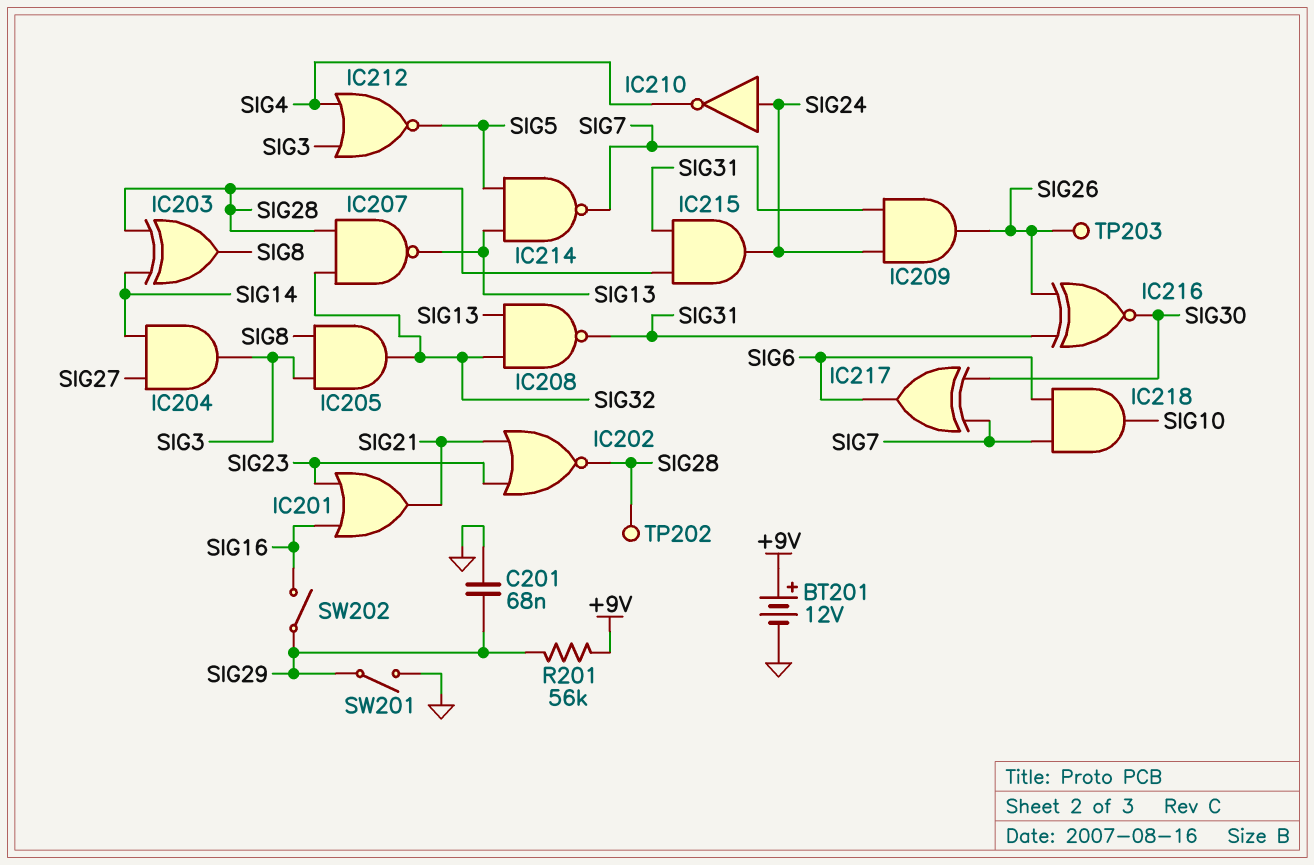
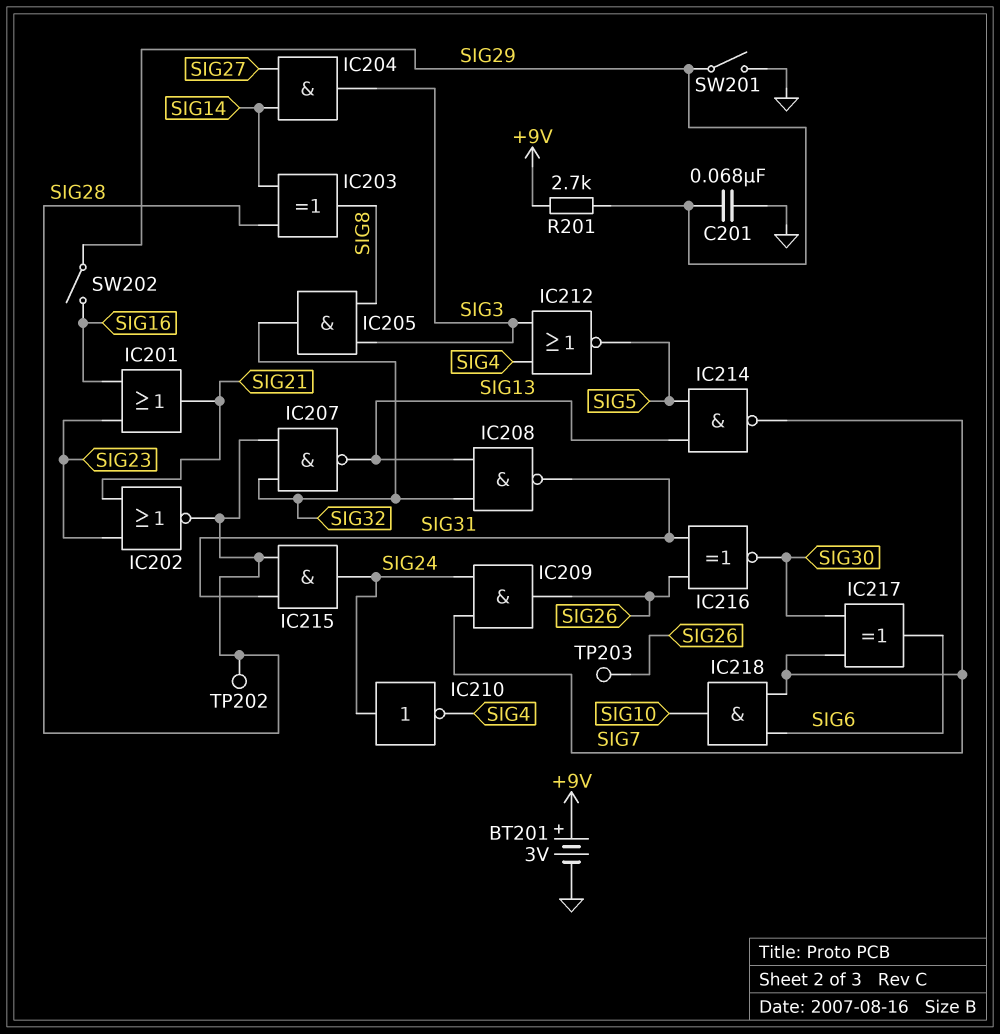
BT201: 12V (plus +9V, minus GND) -> 3V (plus +9V, minus GND)
R201: 56k (+9V, SIG29) -> 2.7k (+9V, SIG29)

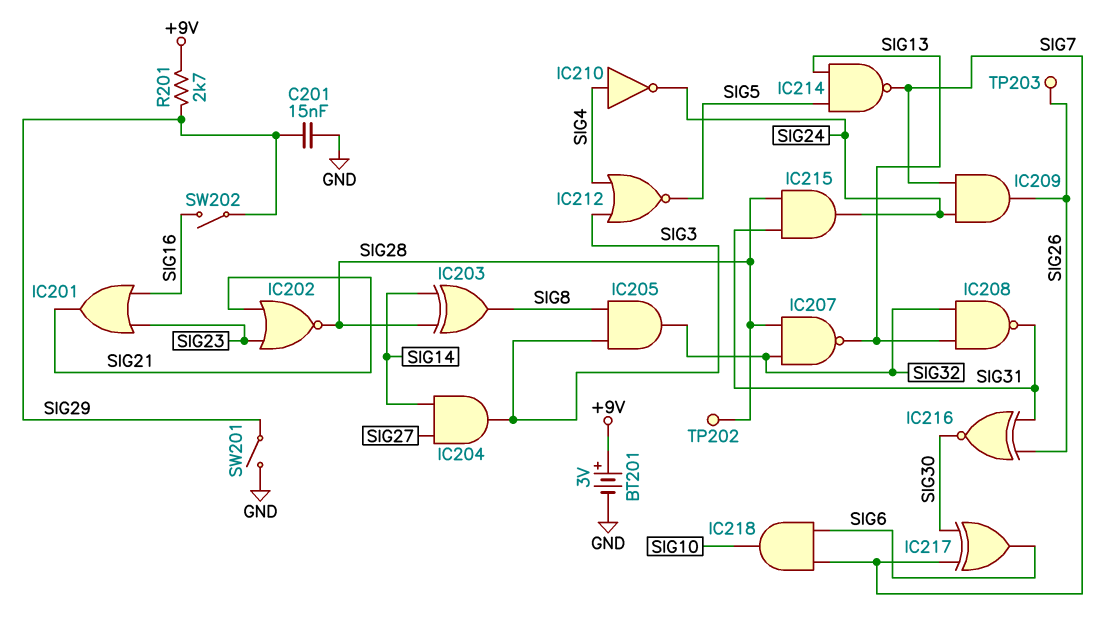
C201: 68nF (GND, SIG29) -> 15nF (GND, SIG29)
IC210: NOT (in SIG24, out SIG4) -> NOT (in SIG4, out SIG24)

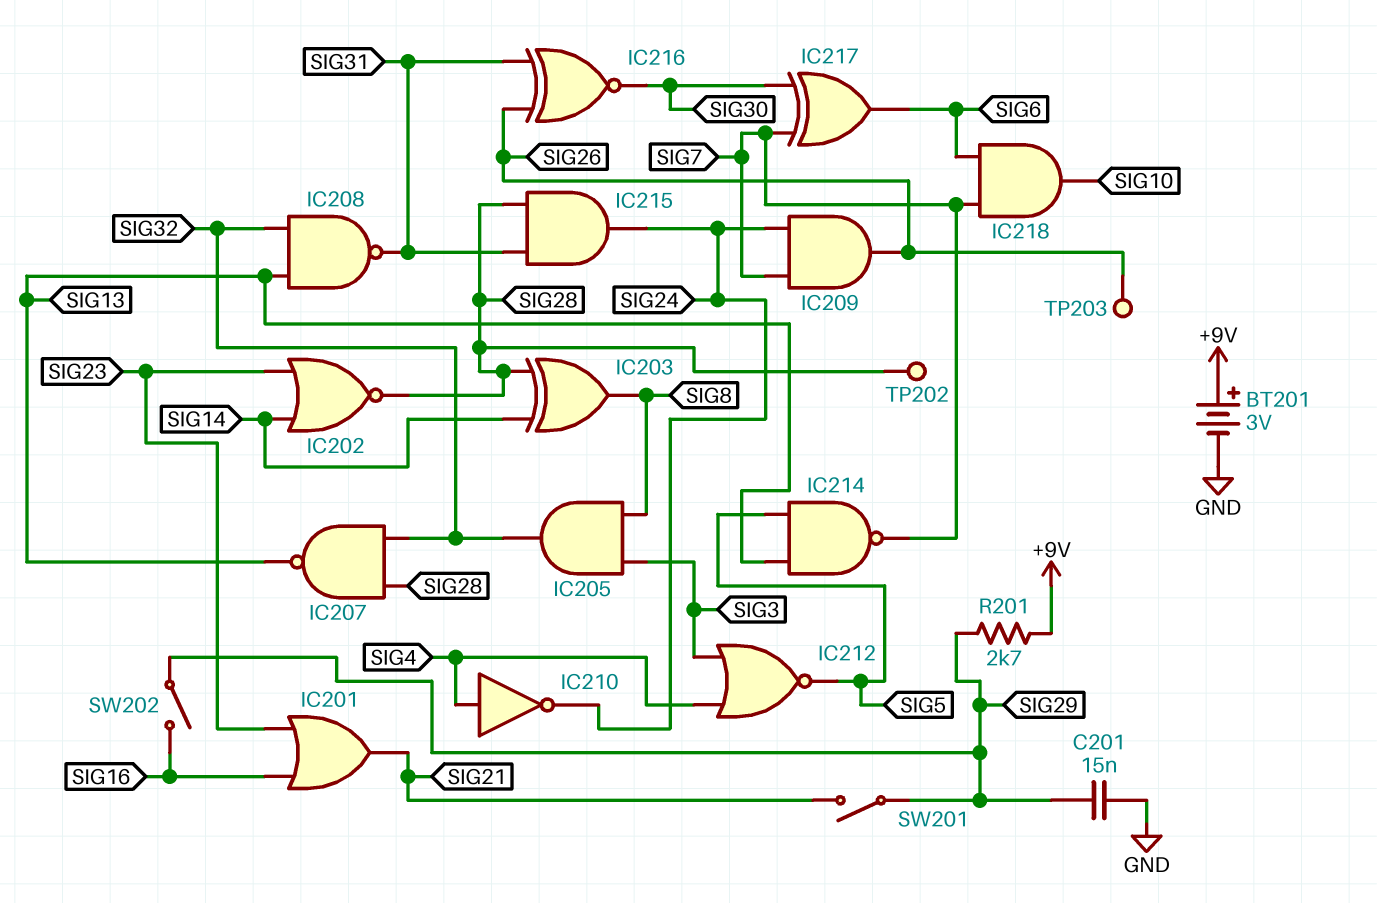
IC202: NOR (in SIG21, in SIG23, out SIG28) -> NOR (in SIG14, in SIG23, out SIG28)
IC204: AND (in SIG14, in SIG27, out SIG3) -> none
SW201: switch (GND, SIG29) -> switch (SIG21, SIG29)

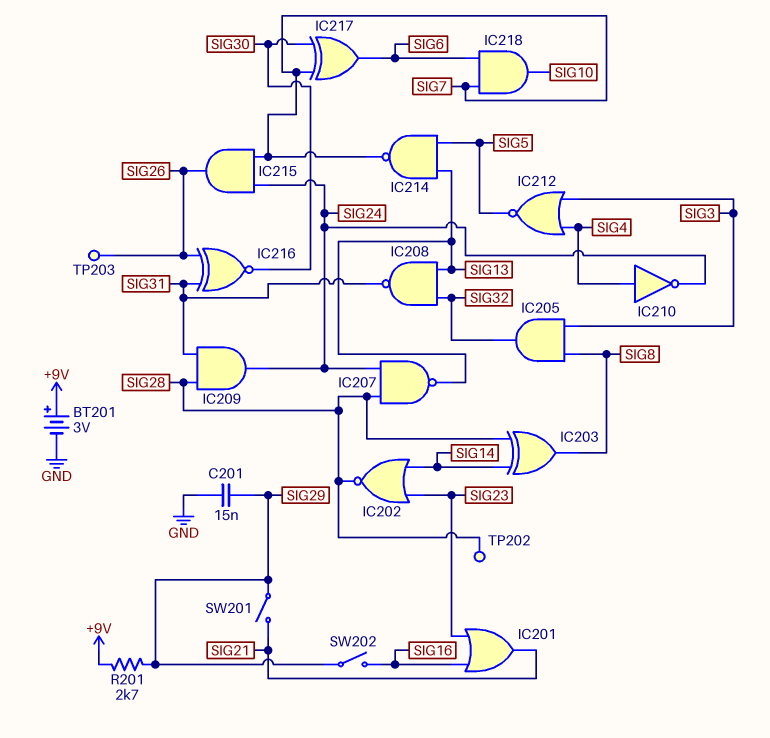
IC207: NAND (in SIG28, in SIG32, out SIG13) -> NAND (in SIG24, in SIG28, out SIG13)
IC209: AND (in SIG7, in SIG24, out SIG26) -> AND (in SIG28, in SIG31, out SIG24)
IC215: AND (in SIG28, in SIG31, out SIG24) -> AND (in SIG7, in SIG24, out SIG26)

